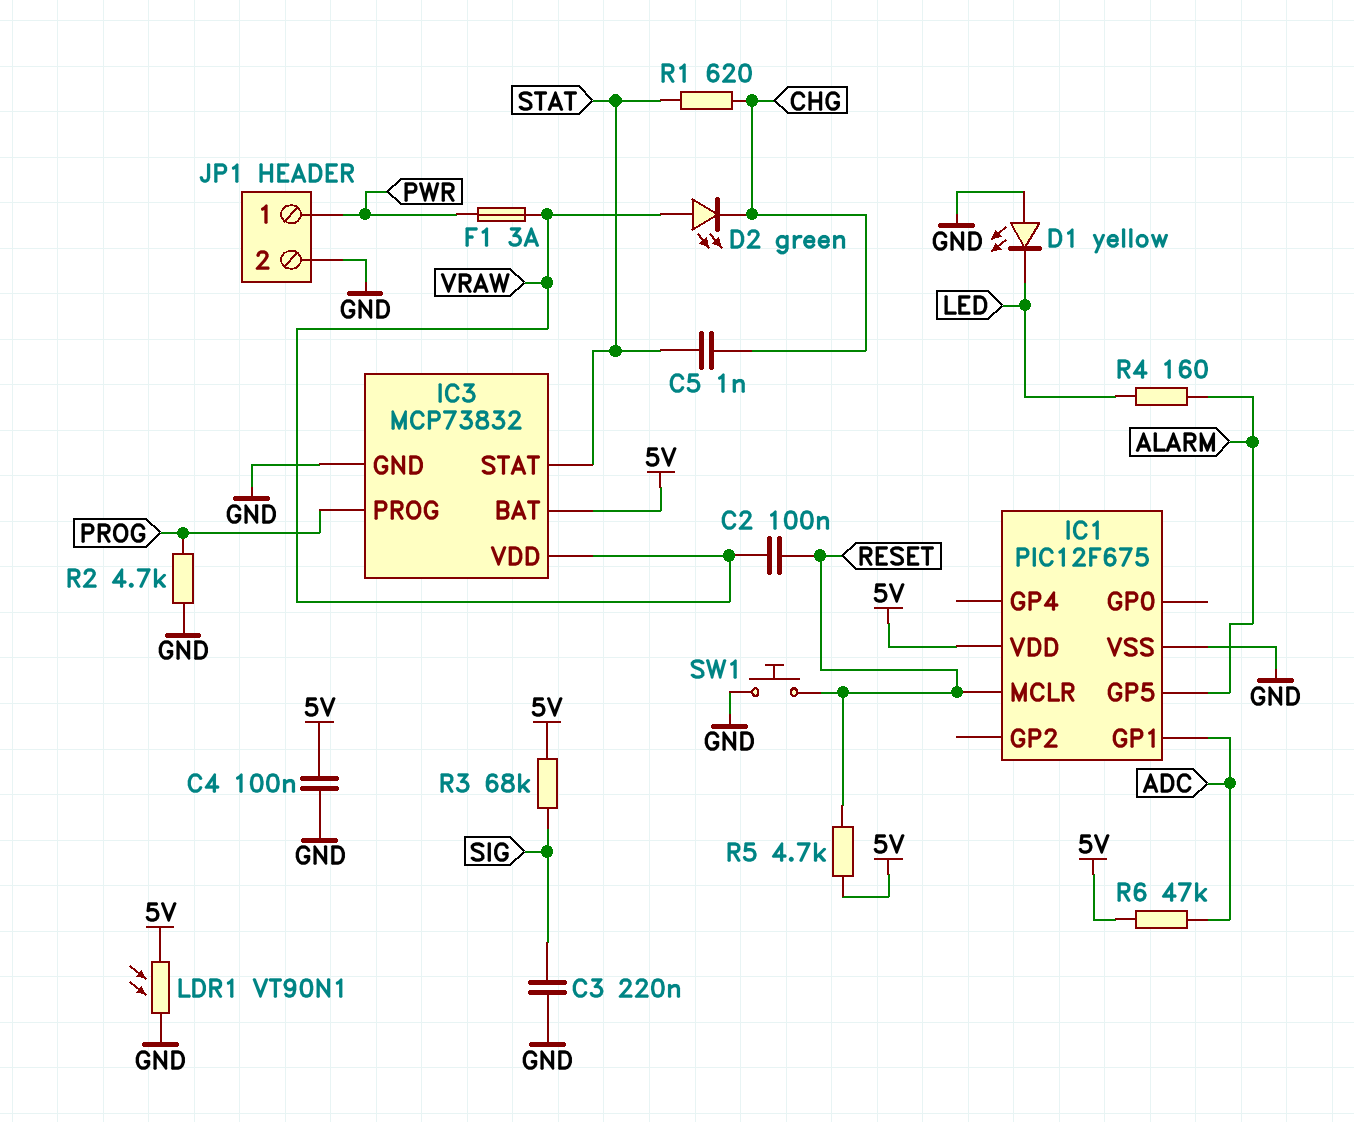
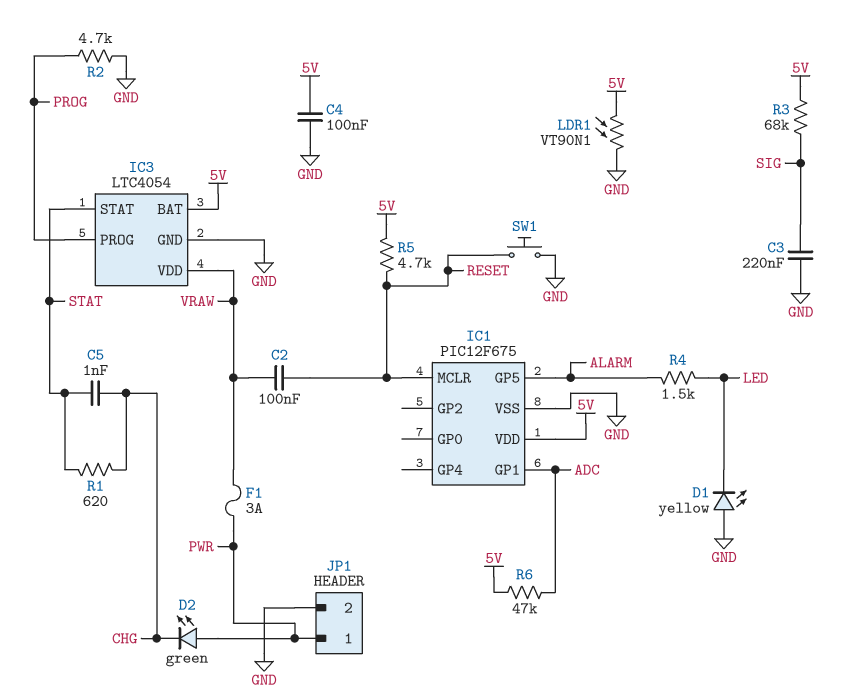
D2: LED green (A VRAW, K CHG) -> LED green (A PWR, K CHG)
IC3: MCP73832 -> LTC4054
R4: 160 (ALARM, LED) -> 1.5k (ALARM, LED)

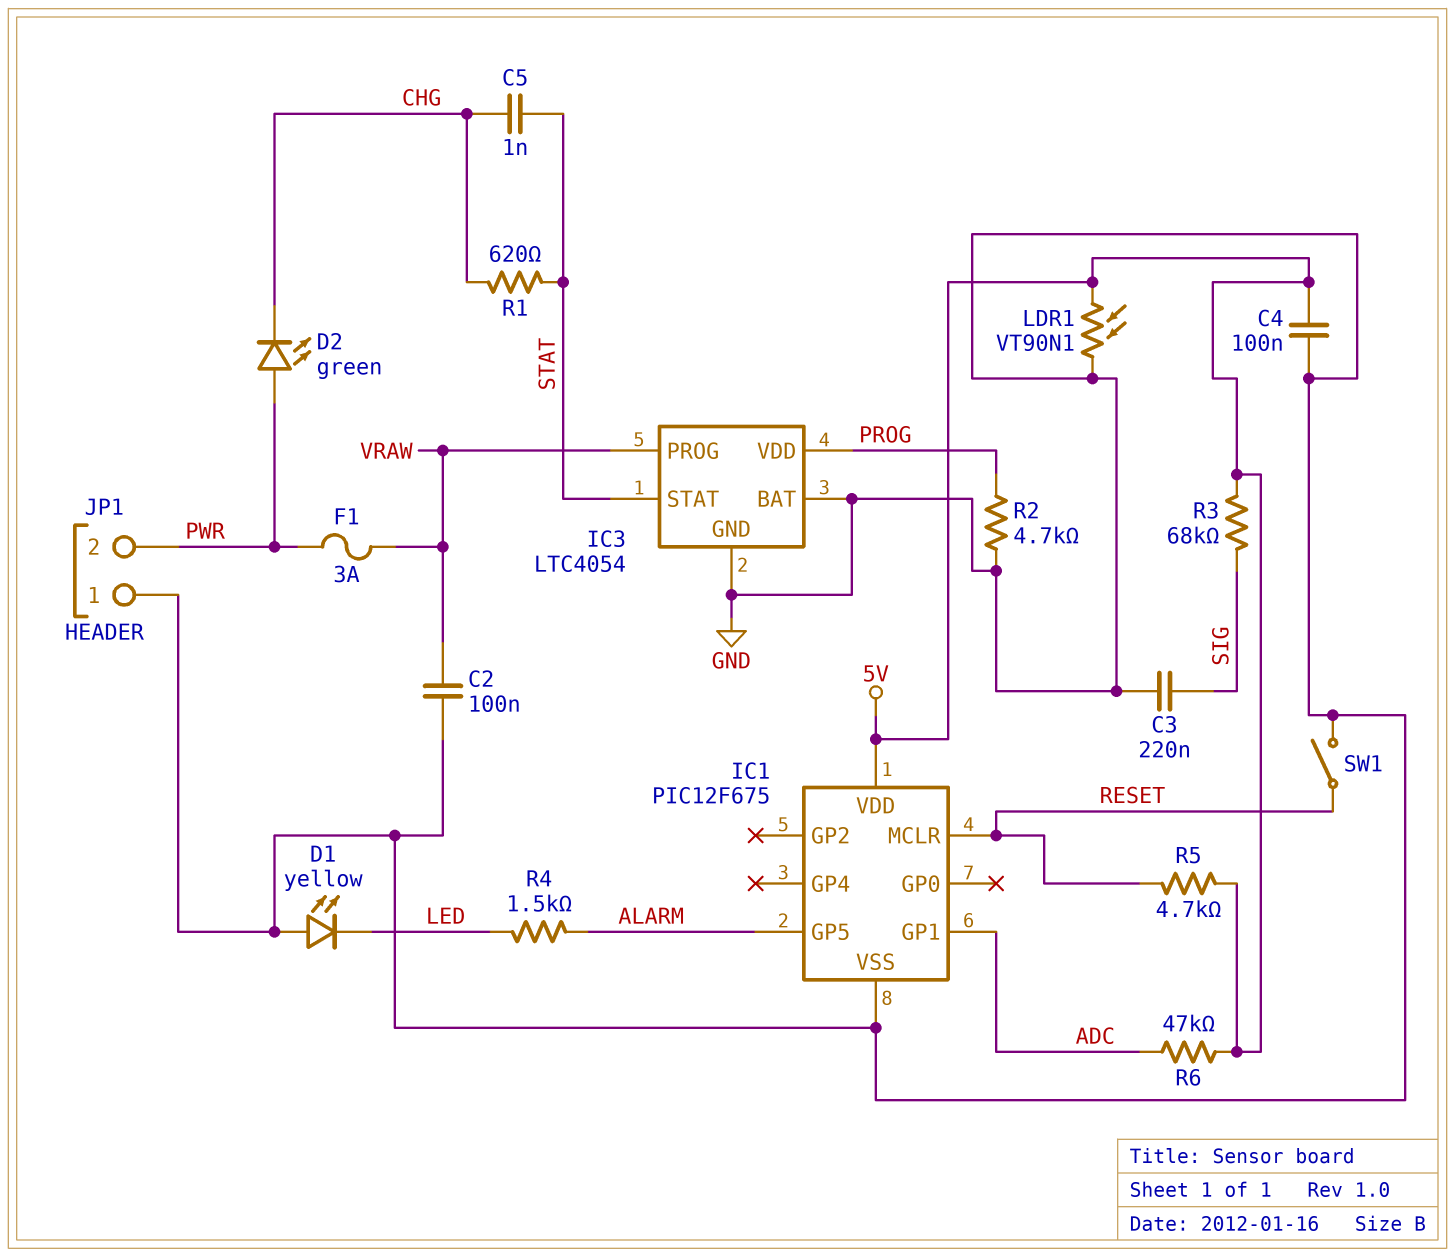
C2: 100nF (RESET, VRAW) -> 100nF (GND, VRAW)
IC3 pin BAT: 5V -> GND
IC3 pin PROG: PROG -> VRAW
IC3 pin VDD: VRAW -> PROG
JP1 pin 1: PWR -> GND
JP1 pin 2: GND -> PWR
SW1: button (GND, RESET) -> switch (GND, RESET)

